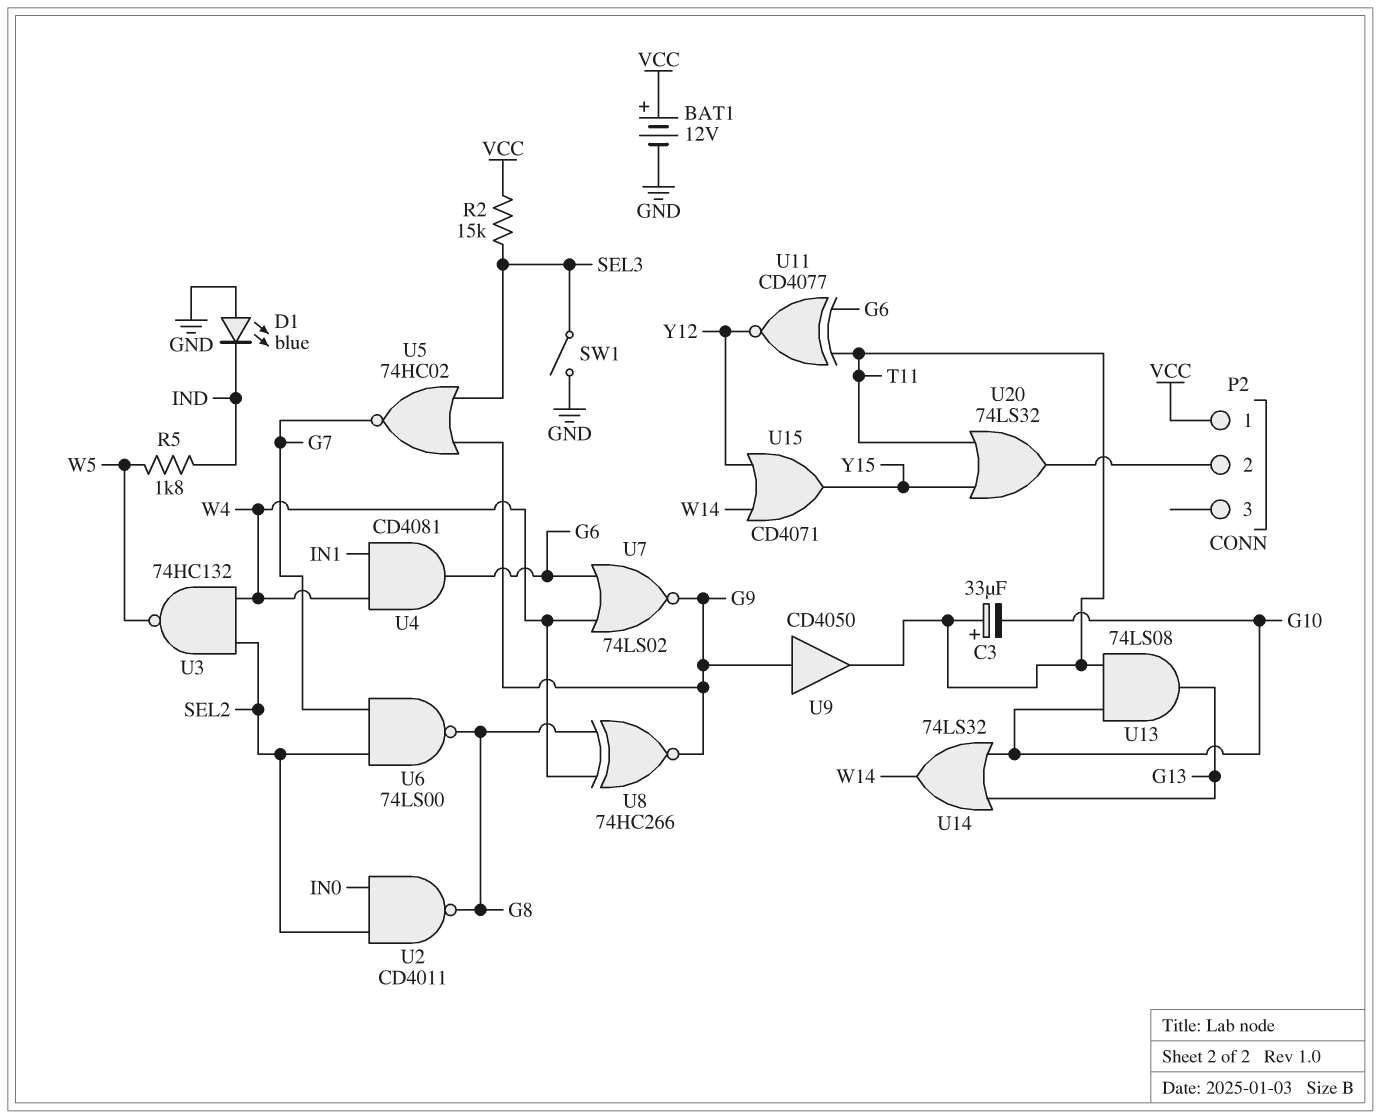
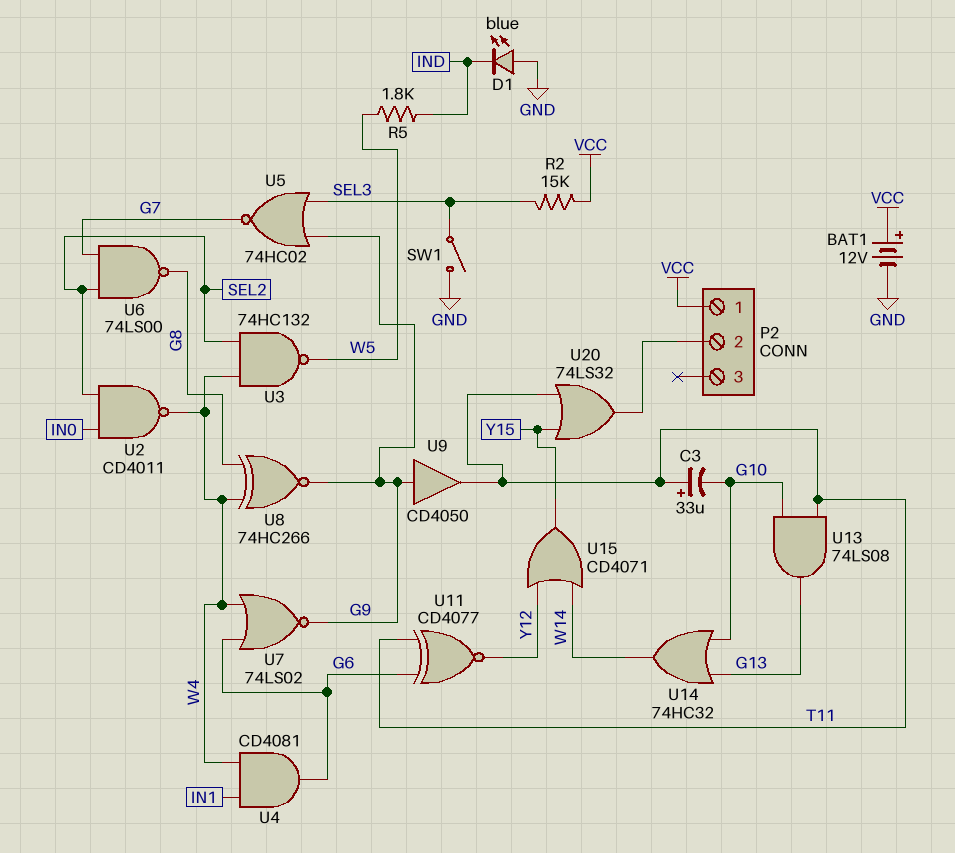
U2: NAND CD4011 (in IN0, in SEL2, out G8) -> NAND CD4011 (in IN0, in SEL2, out W4)
U14: OR 74LS32 (in G10, in G13, out W14) -> OR 74HC32 (in G10, in G13, out W14)

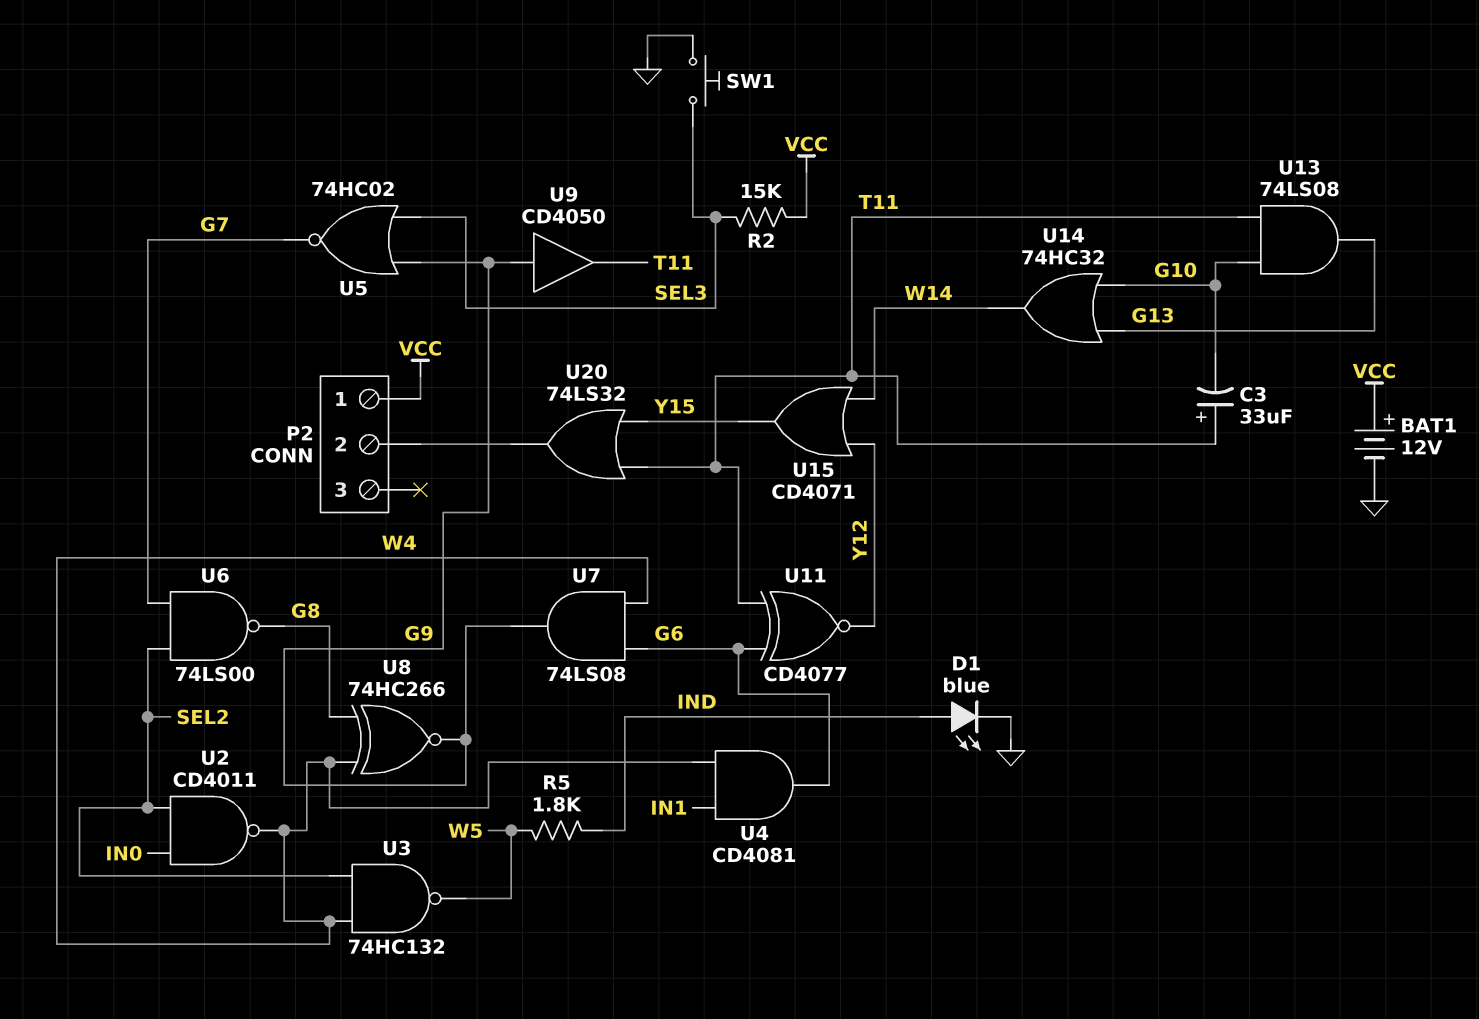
D1: LED blue (A GND, K IND) -> LED blue (A IND, K GND)
SW1: switch (GND, SEL3) -> button (GND, SEL3)
U7: NOR 74LS02 (in G6, in W4, out G9) -> AND 74LS08 (in G6, in W4, out G9)

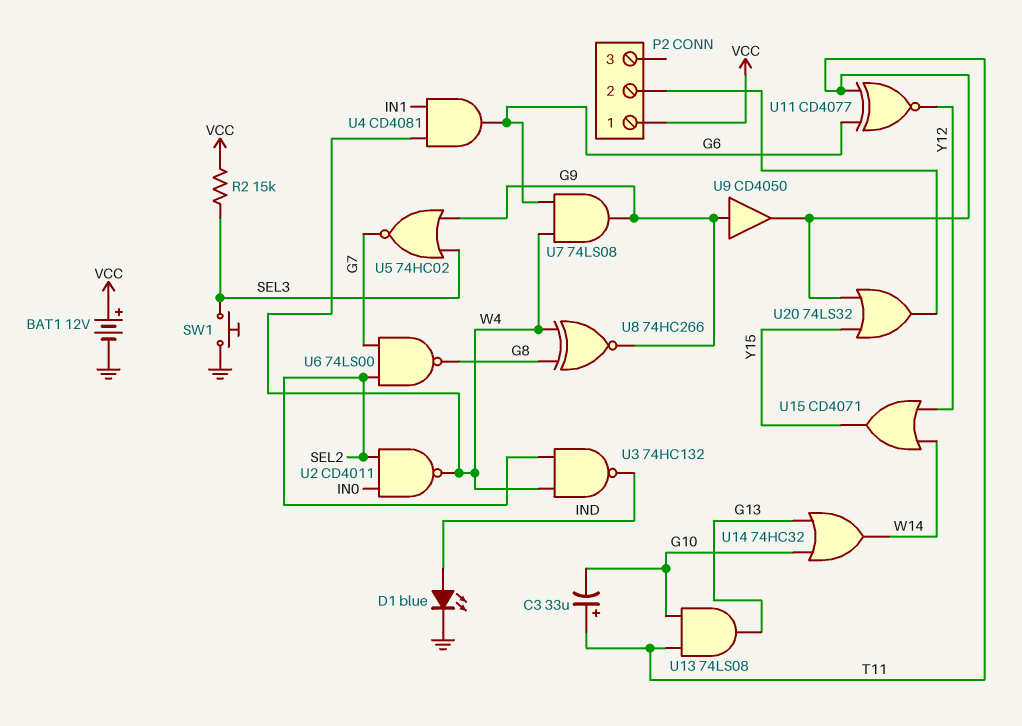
R5: 1.8k (IND, W5) -> none
U3: NAND 74HC132 (in SEL2, in W4, out W5) -> NAND 74HC132 (in SEL2, in W4, out IND)

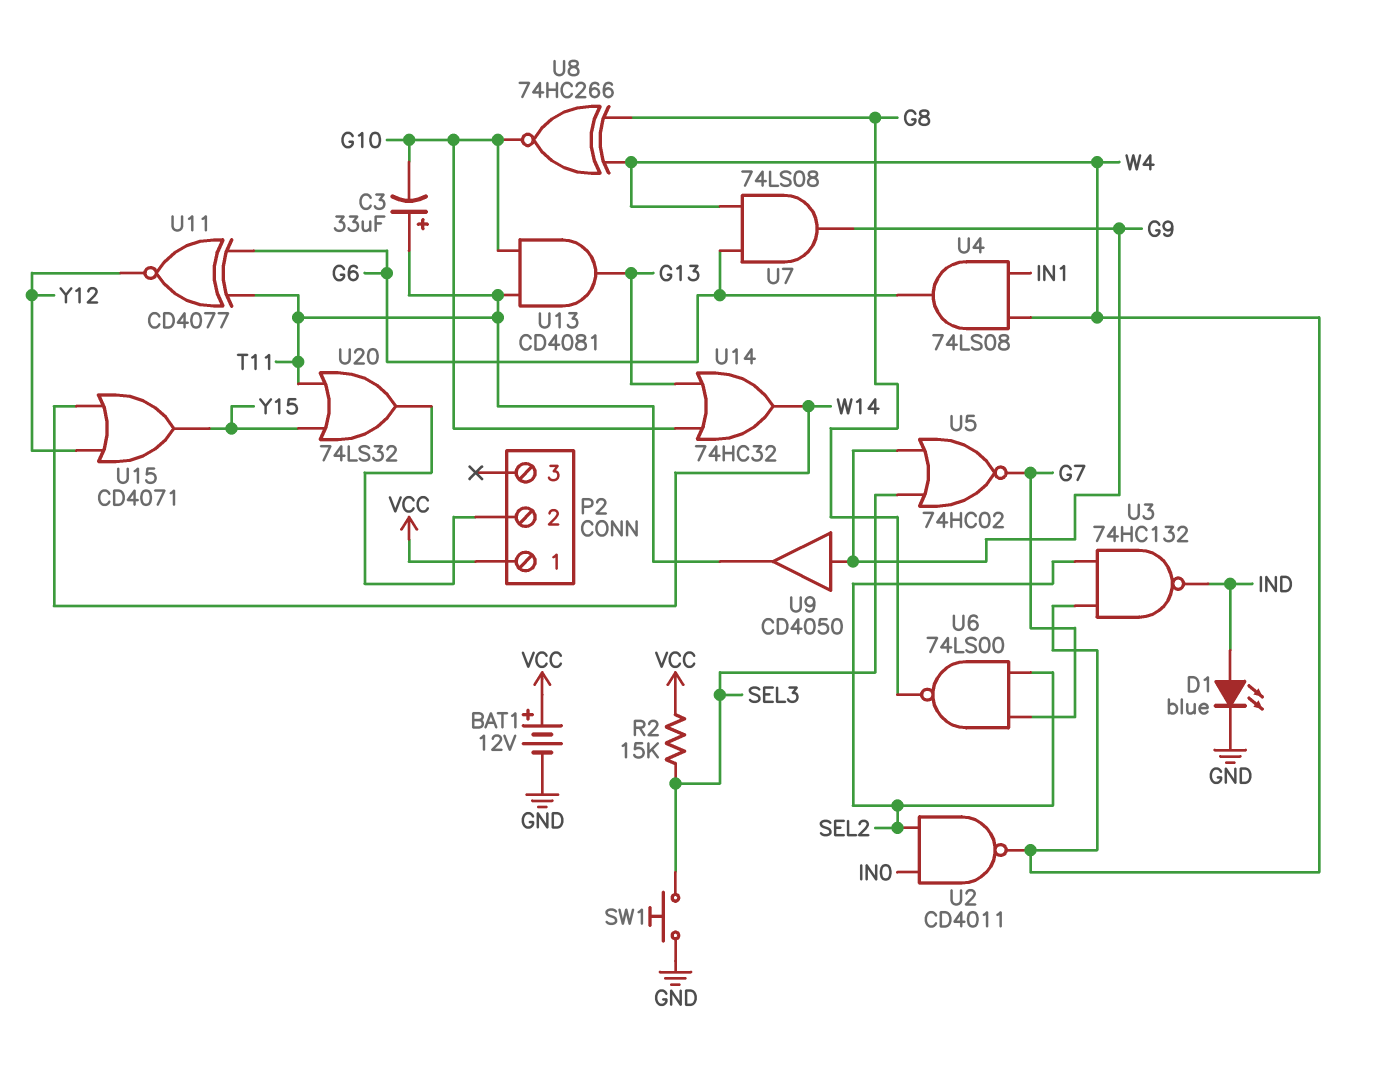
U4: AND CD4081 (in IN1, in W4, out G6) -> AND 74LS08 (in IN1, in W4, out G6)
U8: XNOR 74HC266 (in G8, in W4, out G9) -> XNOR 74HC266 (in G8, in W4, out G10)
U13: AND 74LS08 (in G10, in T11, out G13) -> AND CD4081 (in G10, in T11, out G13)

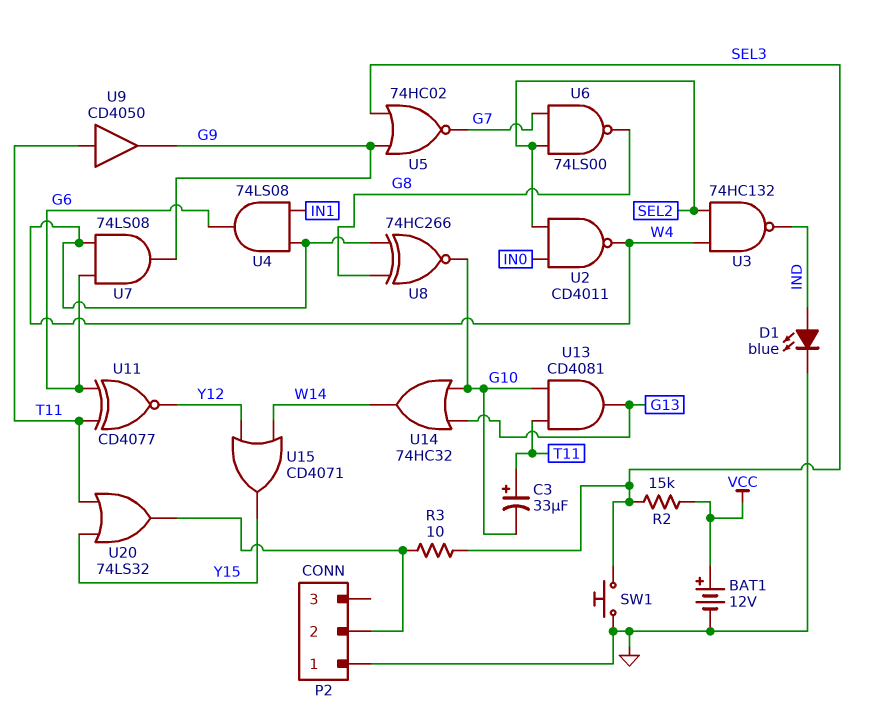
P2 pin 1: VCC -> GND
R3: none -> 10 (P2/2, SEL3)
U9: buffer CD4050 (in G9, out T11) -> buffer CD4050 (in T11, out G9)

